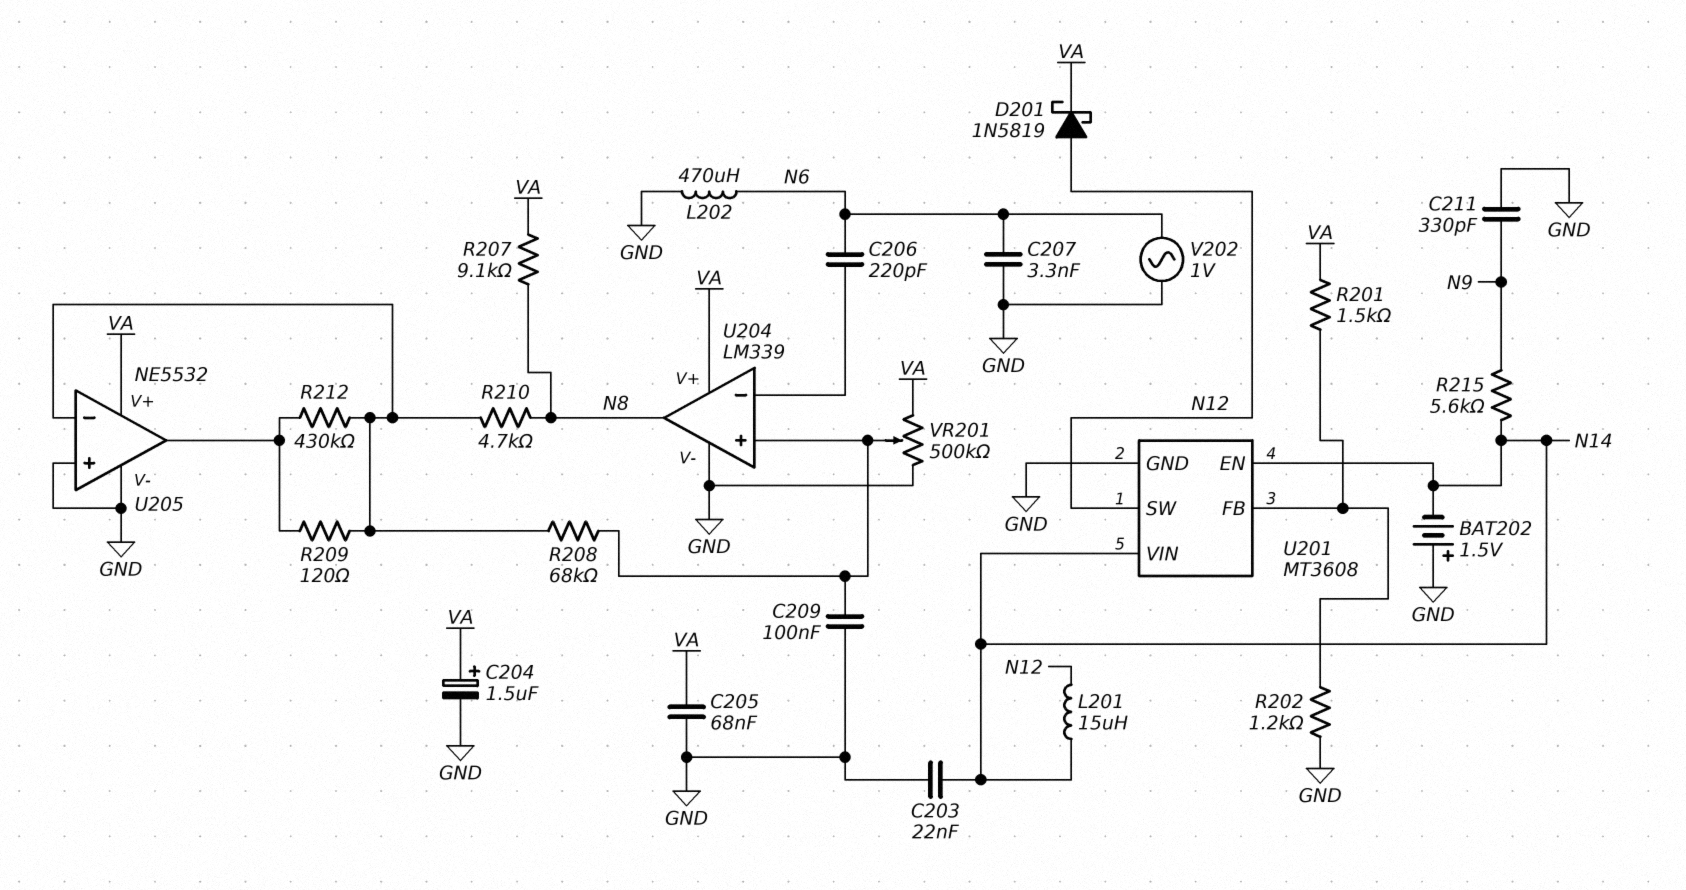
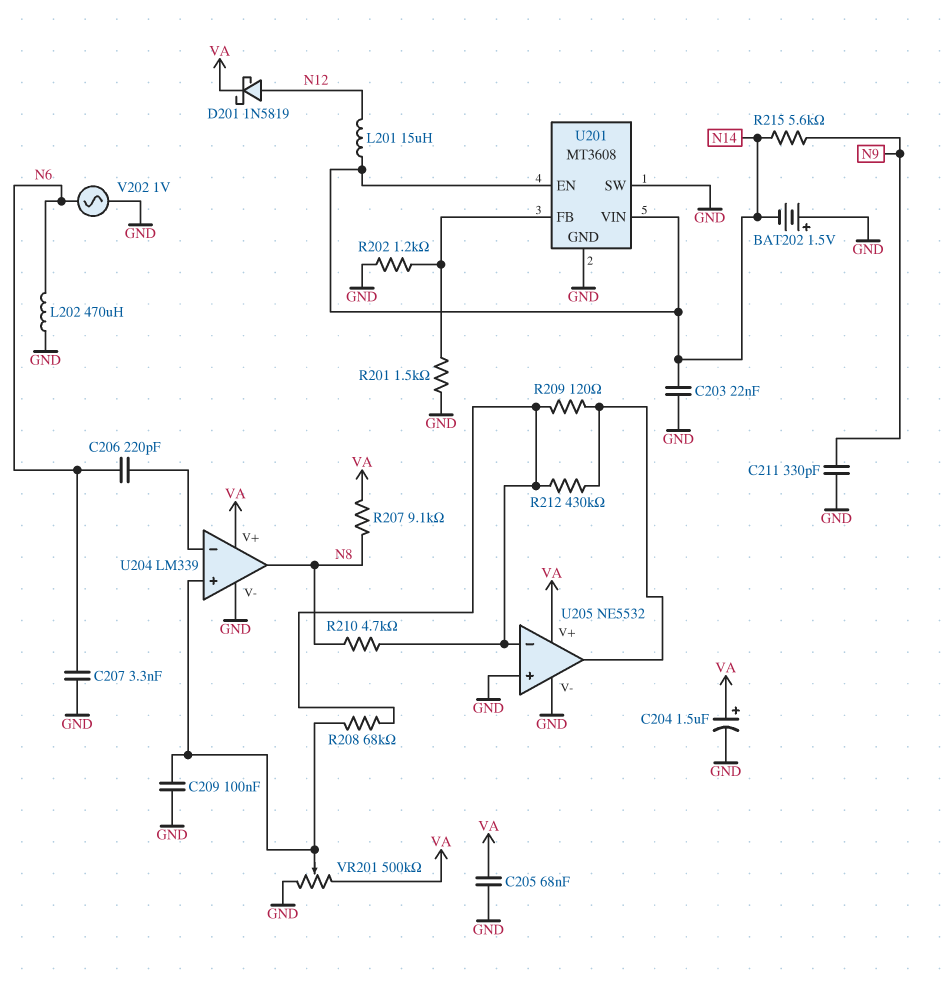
R201: 1.5k (U201/FB, VA) -> 1.5k (GND, U201/FB)
U201 pin SW: N12 -> GND

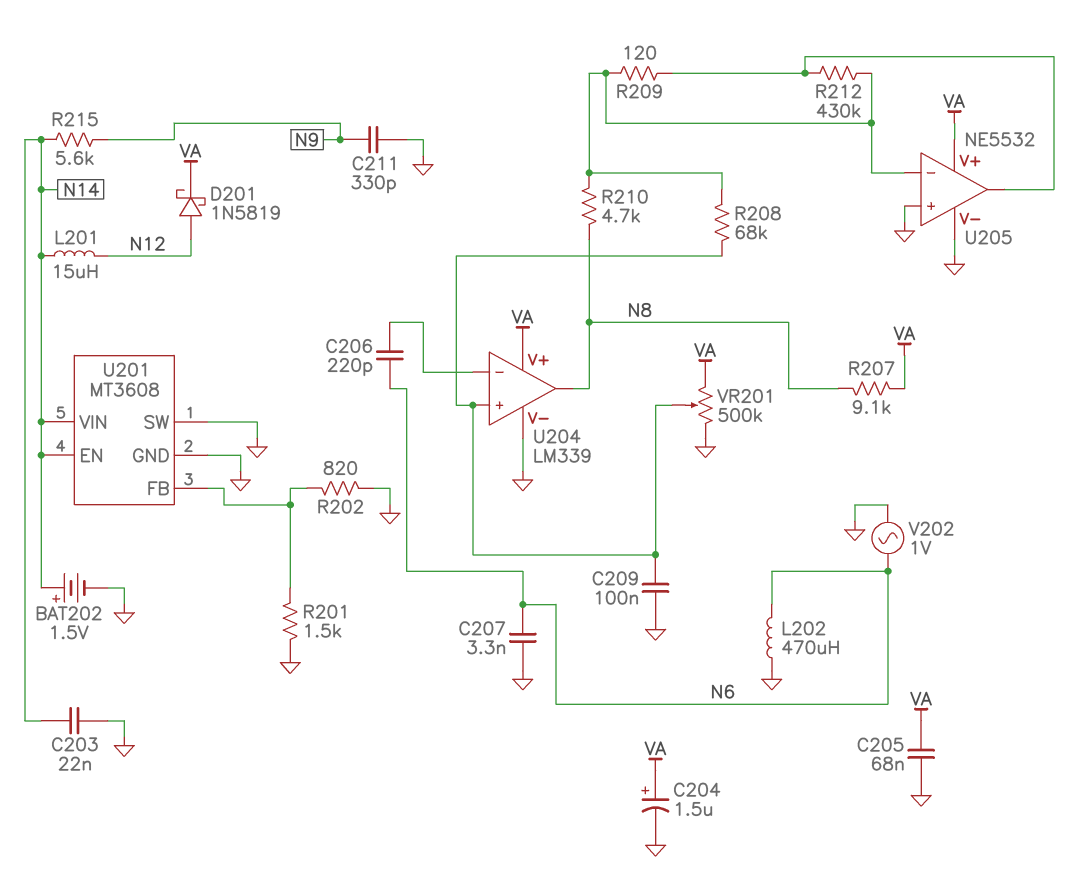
BAT202: 1.5V (plus GND, minus N14) -> 1.5V (plus N14, minus GND)
R202: 1.2k (GND, U201/FB) -> 820 (GND, U201/FB)

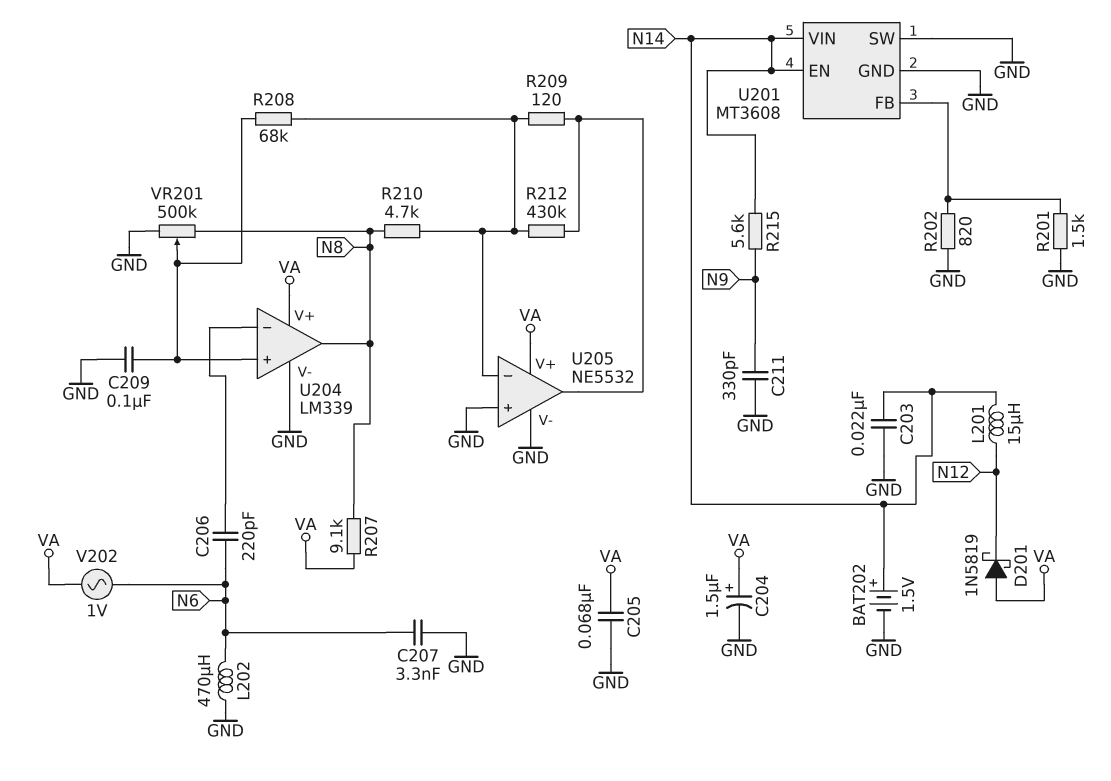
D201: schottky 1N5819 (A N12, K VA) -> schottky 1N5819 (A VA, K N12)
V202: AC 1V (GND, N6) -> AC 1V (N6, VA)
VR201: 500k (GND, VA, wiper U204/in+) -> 500k (GND, N8, wiper U204/in+)

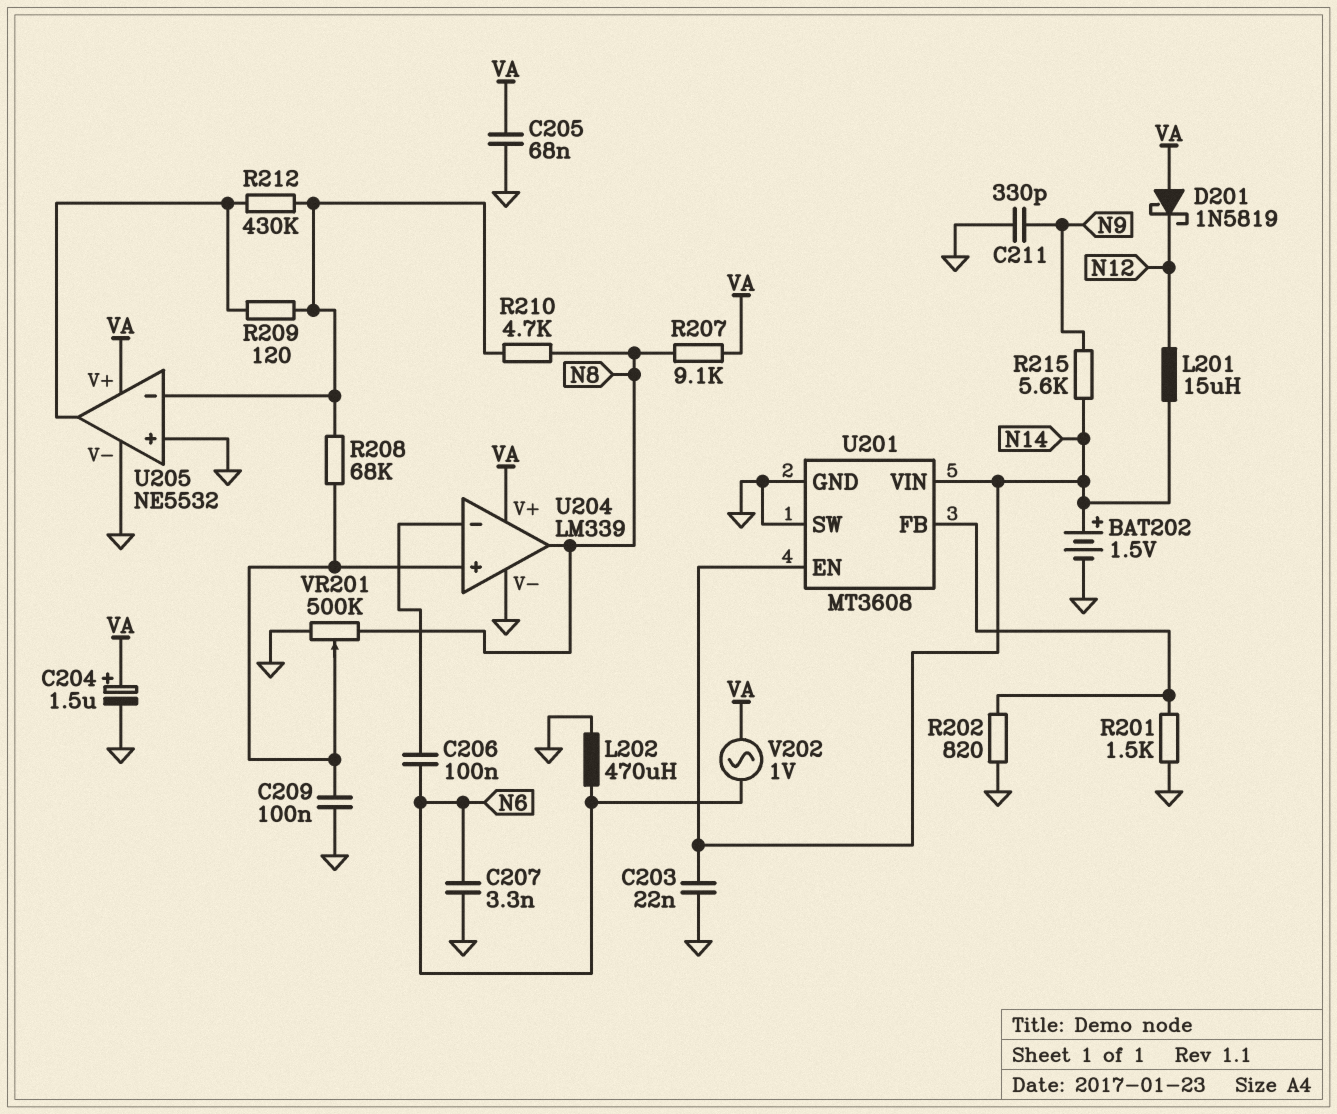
C206: 220pF (N6, U204/in-) -> 100nF (N6, U204/in-)

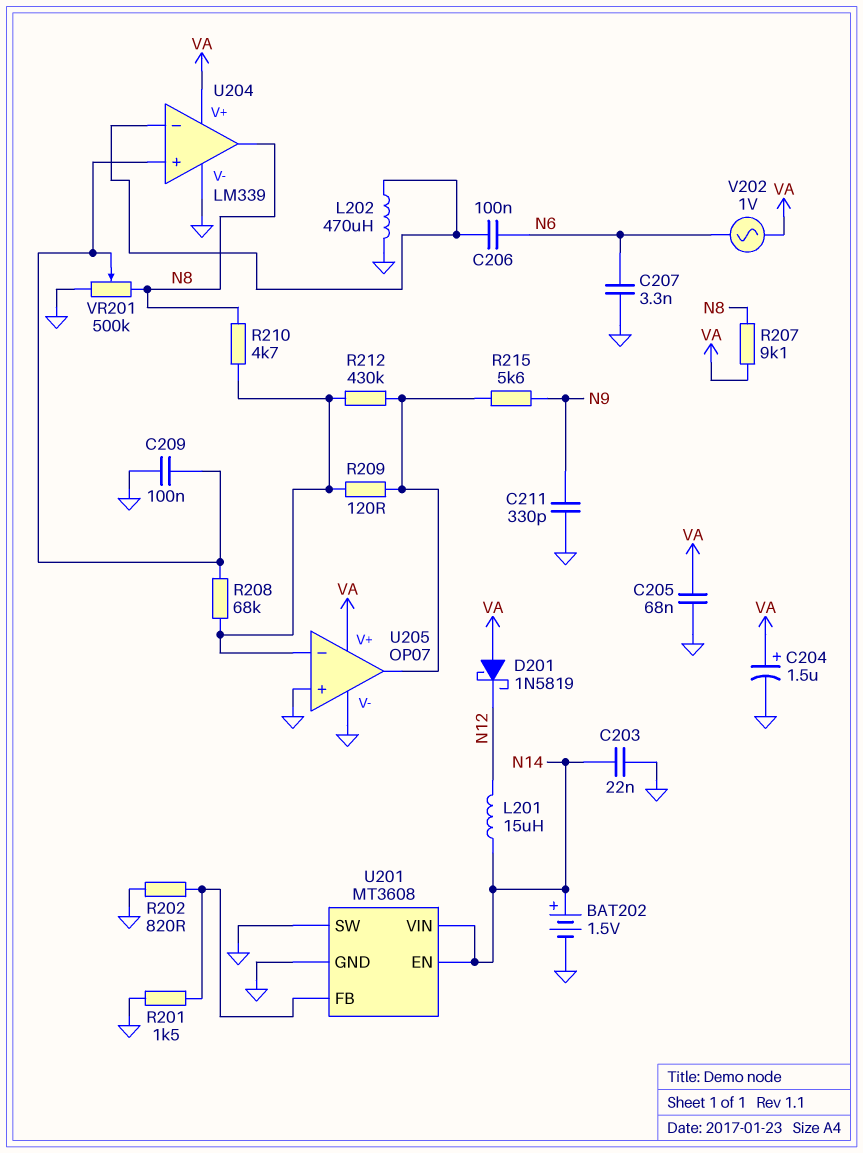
L202: 470uH (GND, N6) -> 470uH (GND, U204/in-)
R215: 5.6k (N9, N14) -> 5.6k (N9, U205/out)
U205: NE5532 -> OP07

